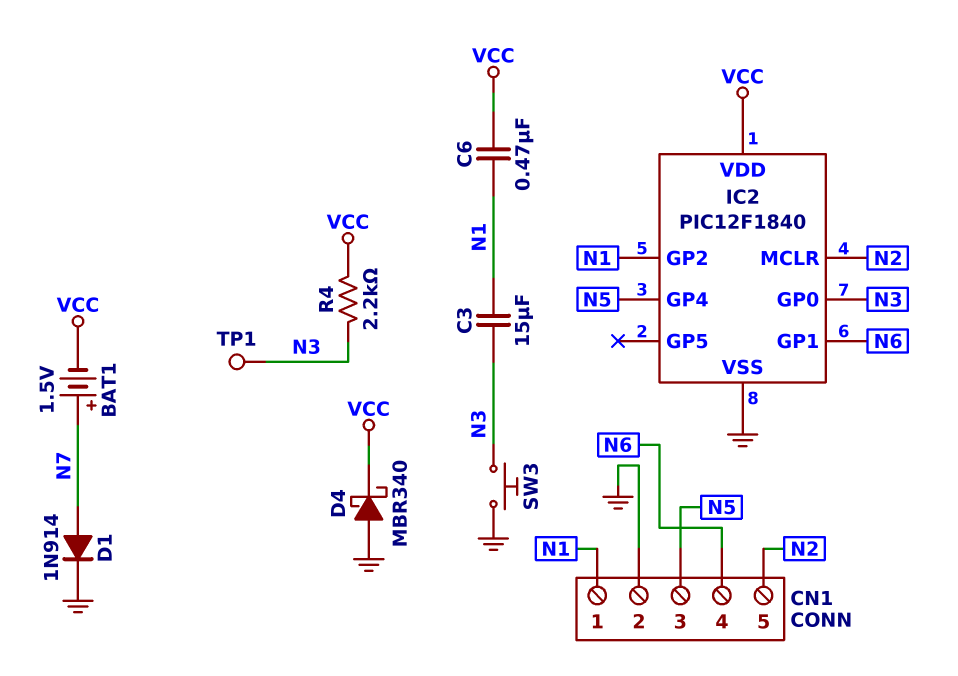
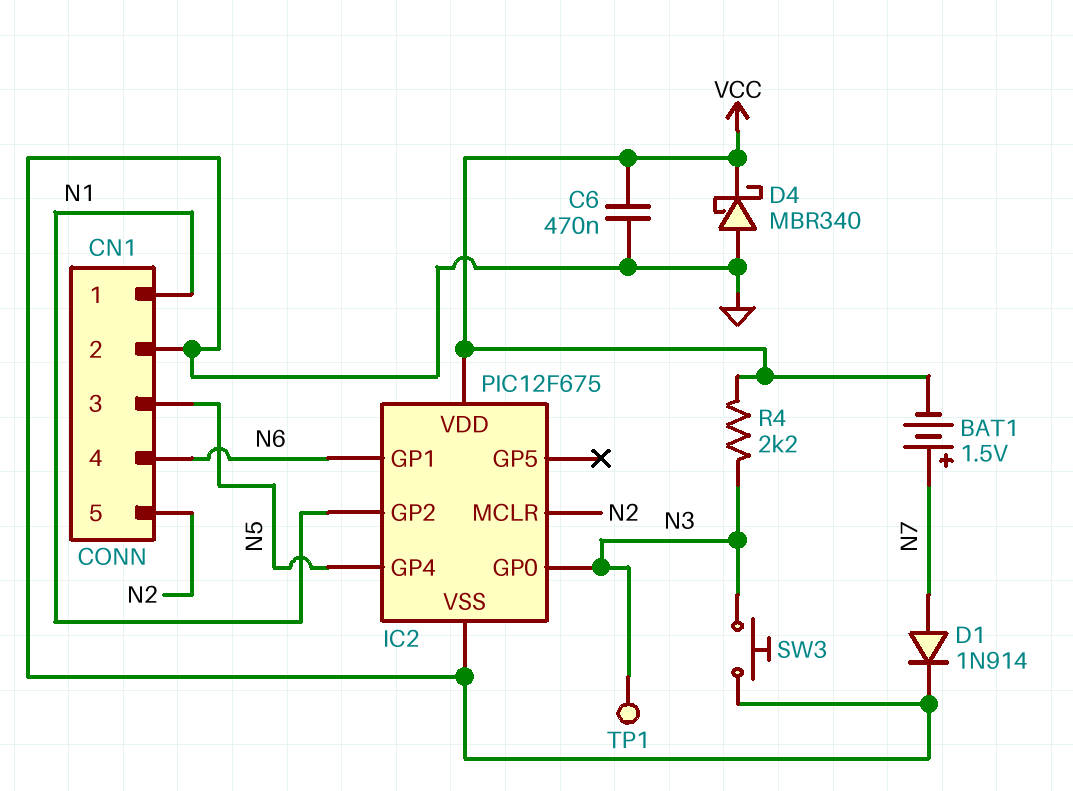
C3: 15uF (N1, N3) -> none
C6: 470nF (N1, VCC) -> 470nF (GND, VCC)
IC2: PIC12F1840 -> PIC12F675

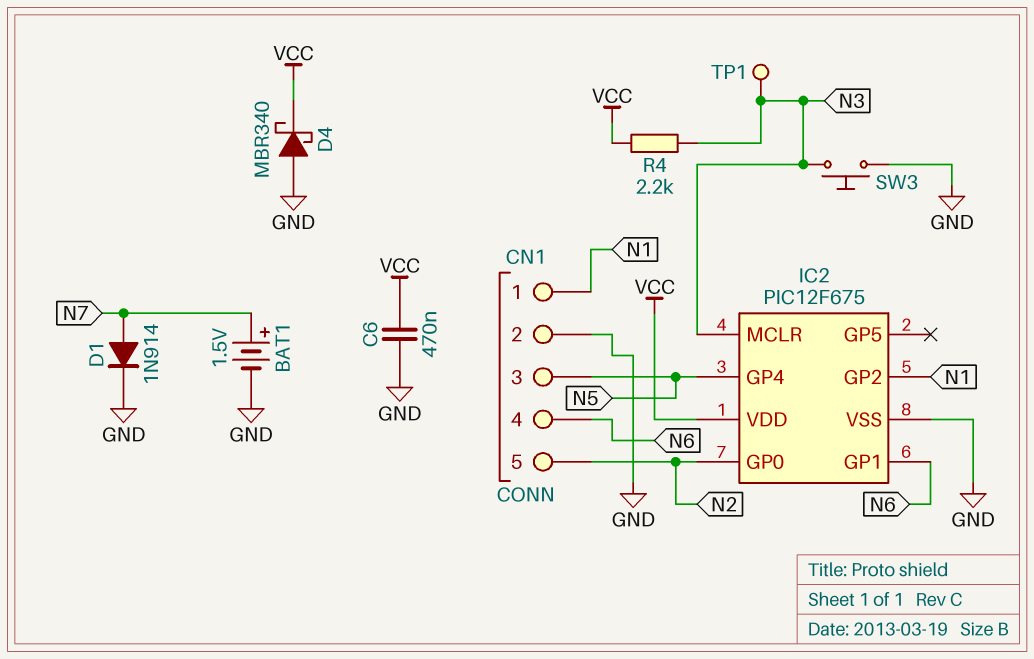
BAT1: 1.5V (plus N7, minus VCC) -> 1.5V (plus N7, minus GND)
IC2 pin GP0: N3 -> N2
IC2 pin MCLR: N2 -> N3

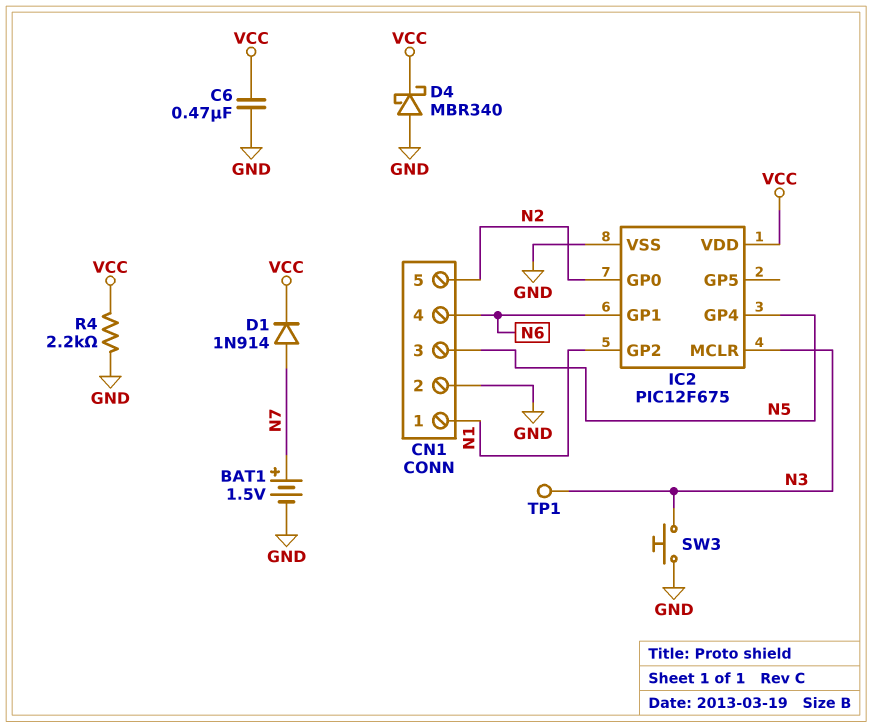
D1: diode 1N914 (A N7, K GND) -> diode 1N914 (A N7, K VCC)
R4: 2.2k (N3, VCC) -> 2.2k (GND, VCC)

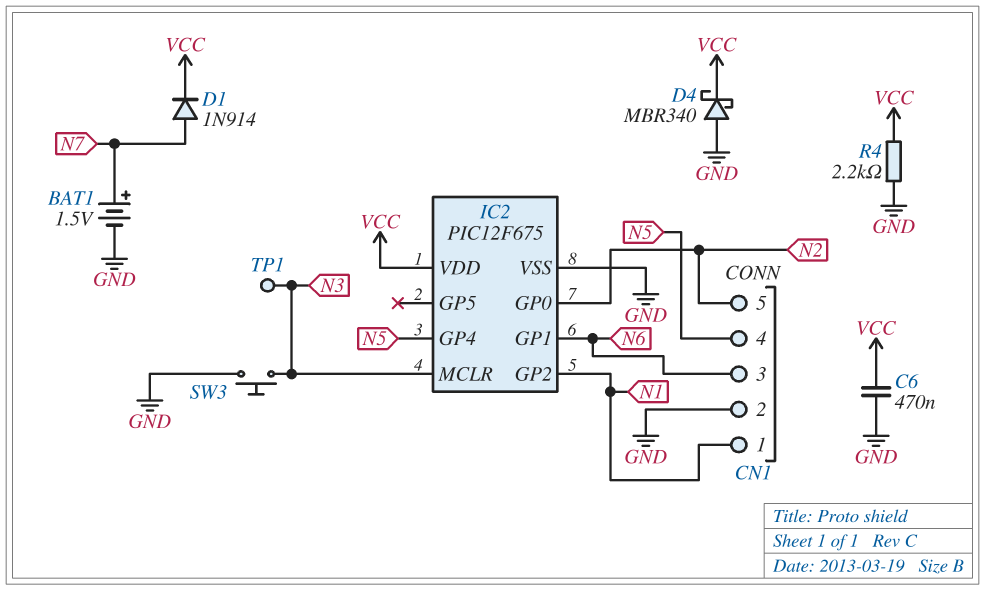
CN1 pin 3: N5 -> N6
CN1 pin 4: N6 -> N5

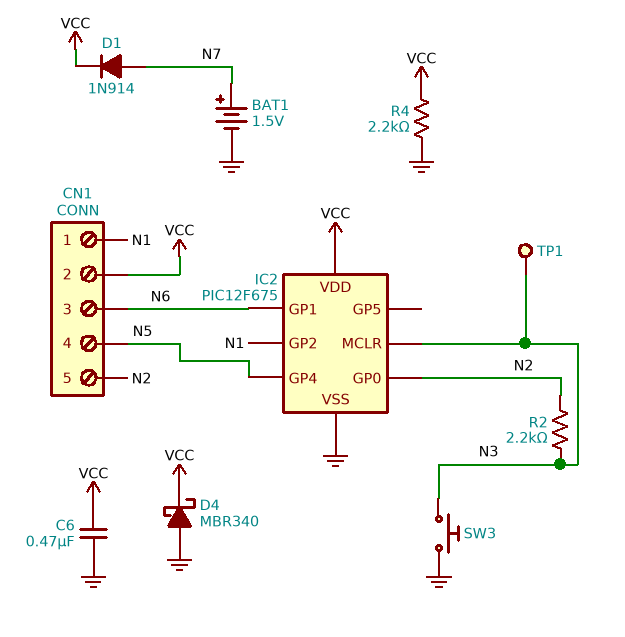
CN1 pin 2: GND -> VCC
R2: none -> 2.2k (N2, N3)

